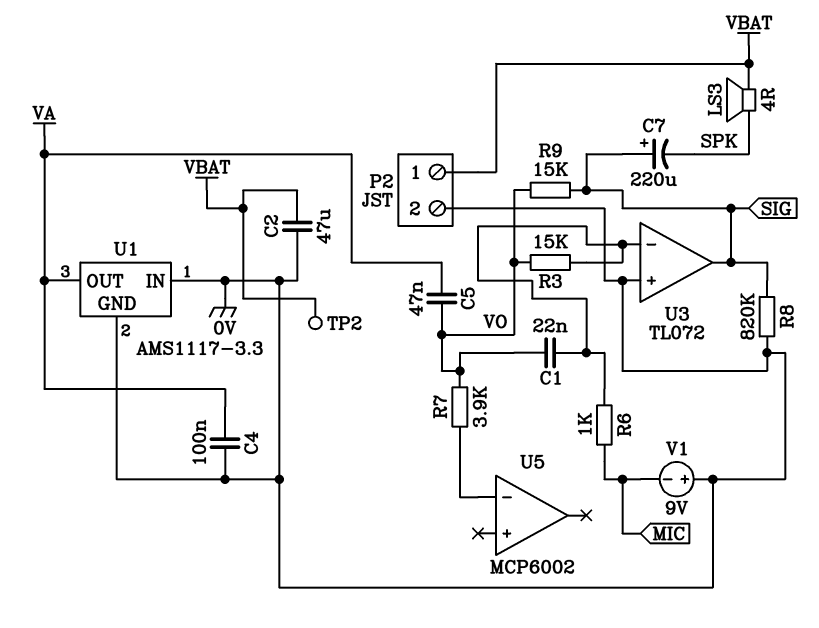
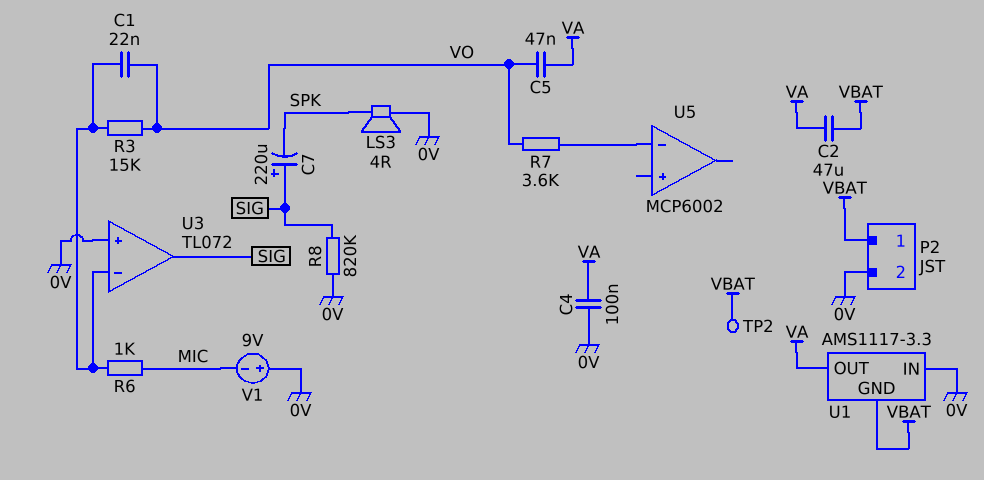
C2: 47uF (0V, VBAT) -> 47uF (VA, VBAT)
LS3: speaker 4R (SPK, VBAT) -> speaker 4R (0V, SPK)
R7: 3.9k (U5/in-, VO) -> 3.6k (U5/in-, VO)
R9: 15k (SIG, VO) -> none
U1 pin GND: 0V -> VBAT

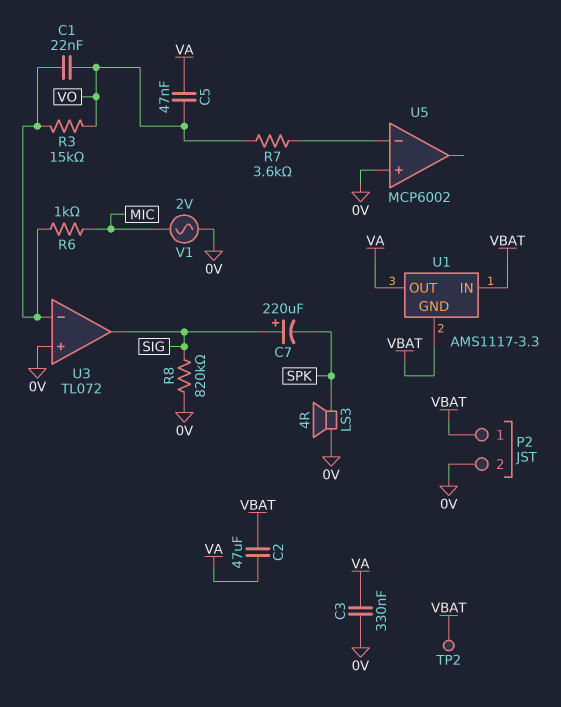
C3: none -> 330nF (0V, VA)
C4: 100nF (0V, VA) -> none
U1 pin IN: 0V -> VBAT
U5 pin in+: none -> 0V
V1: 9V (plus 0V, minus MIC) -> AC 2V (0V, MIC)

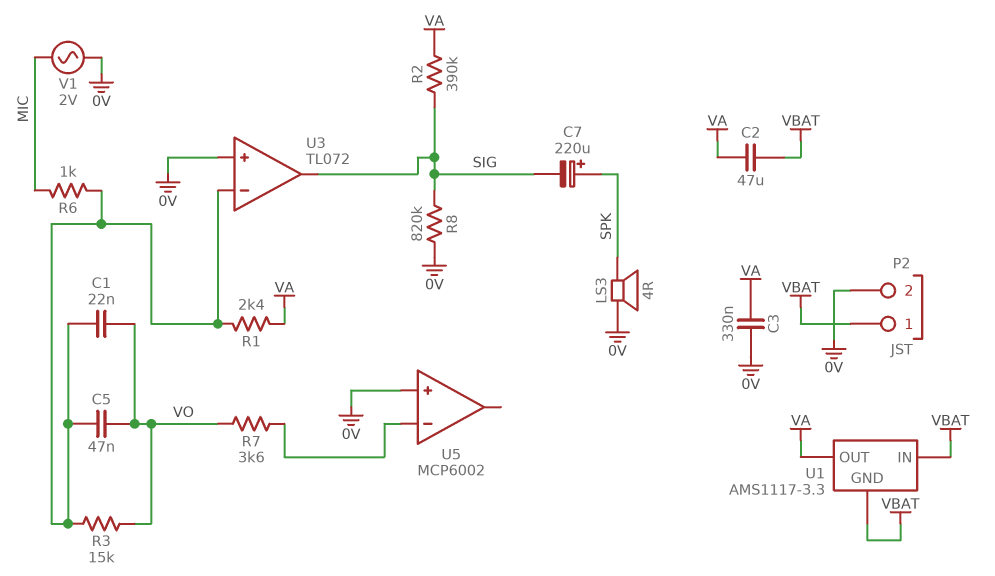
C5: 47nF (VA, VO) -> 47nF (U3/in-, VO)
C7: 220uF (plus SIG, minus SPK) -> 220uF (plus SPK, minus SIG)
R1: none -> 2.4k (U3/in-, VA)
R2: none -> 390k (SIG, VA)
TP2: test point (VBAT) -> none

